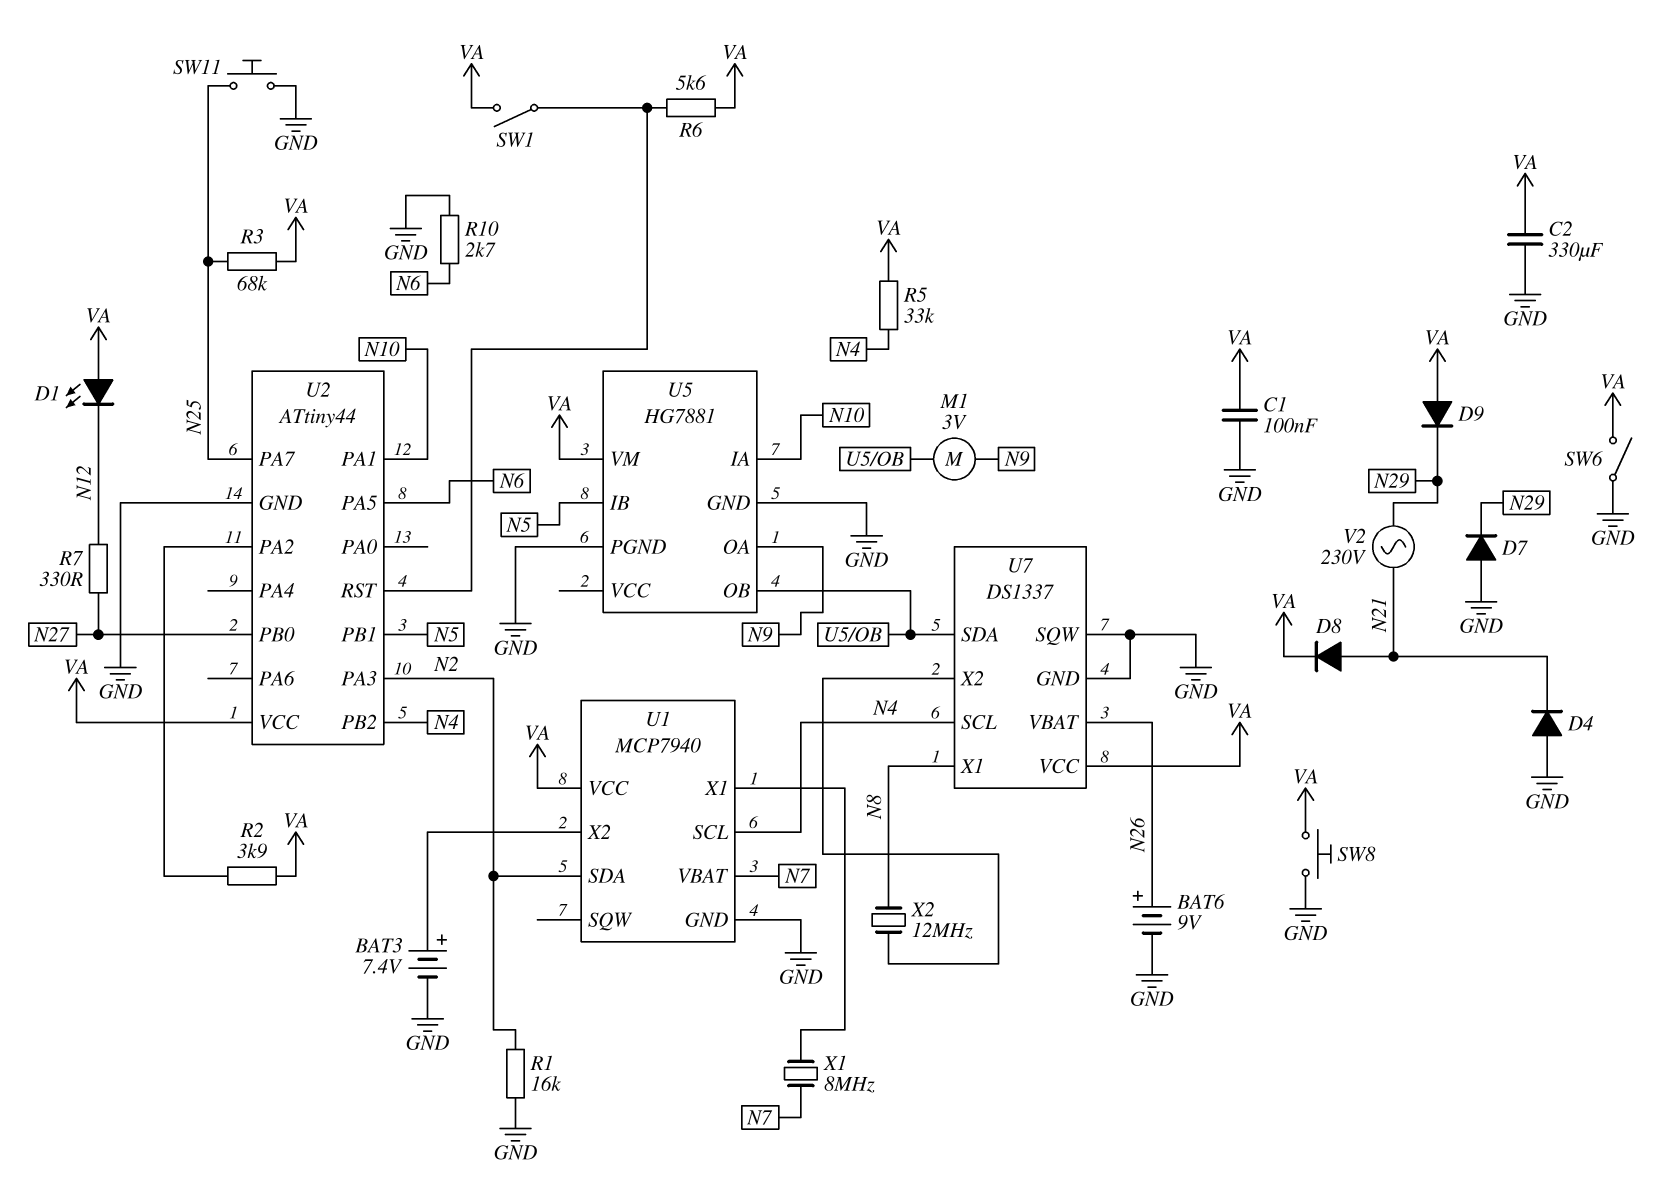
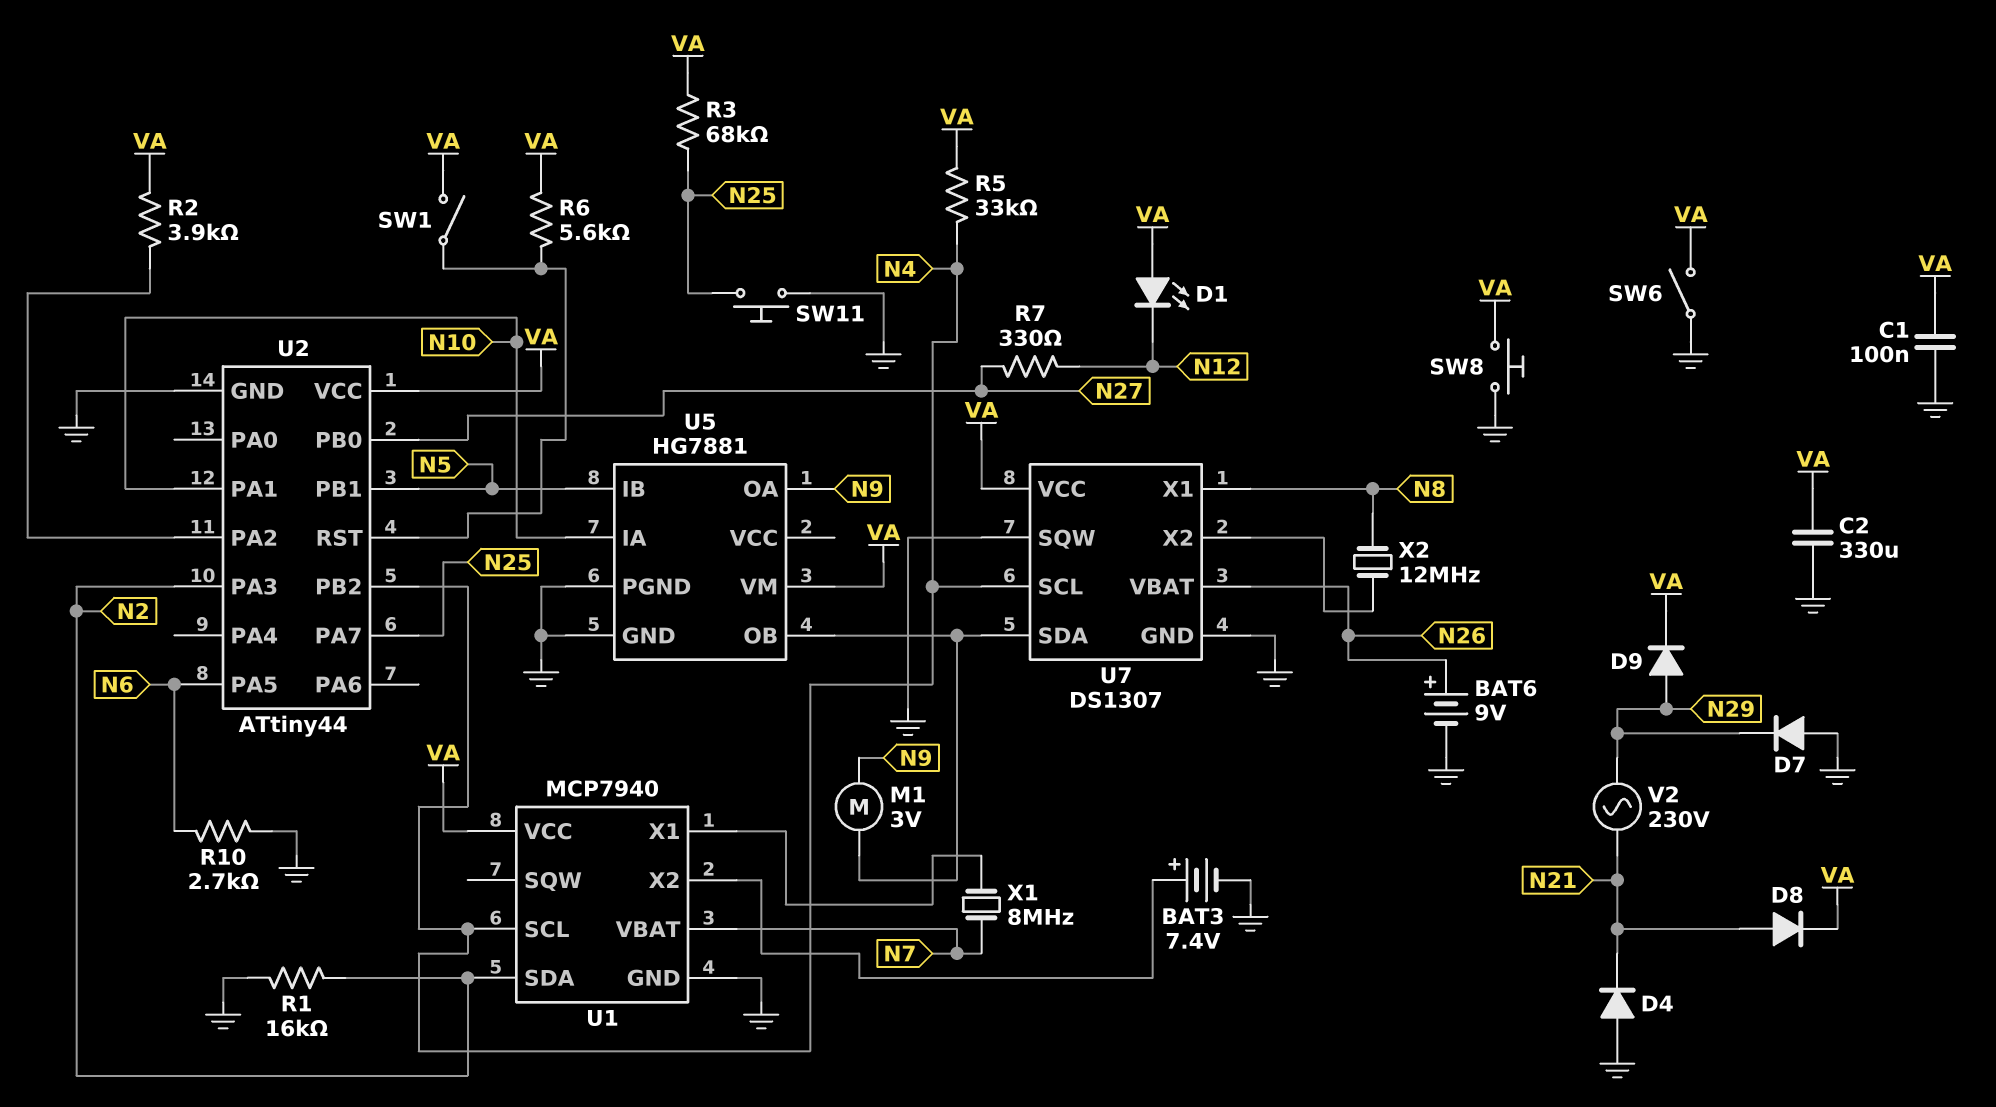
D9: diode (A VA, K N29) -> diode (A N29, K VA)
U7: DS1337 -> DS1307

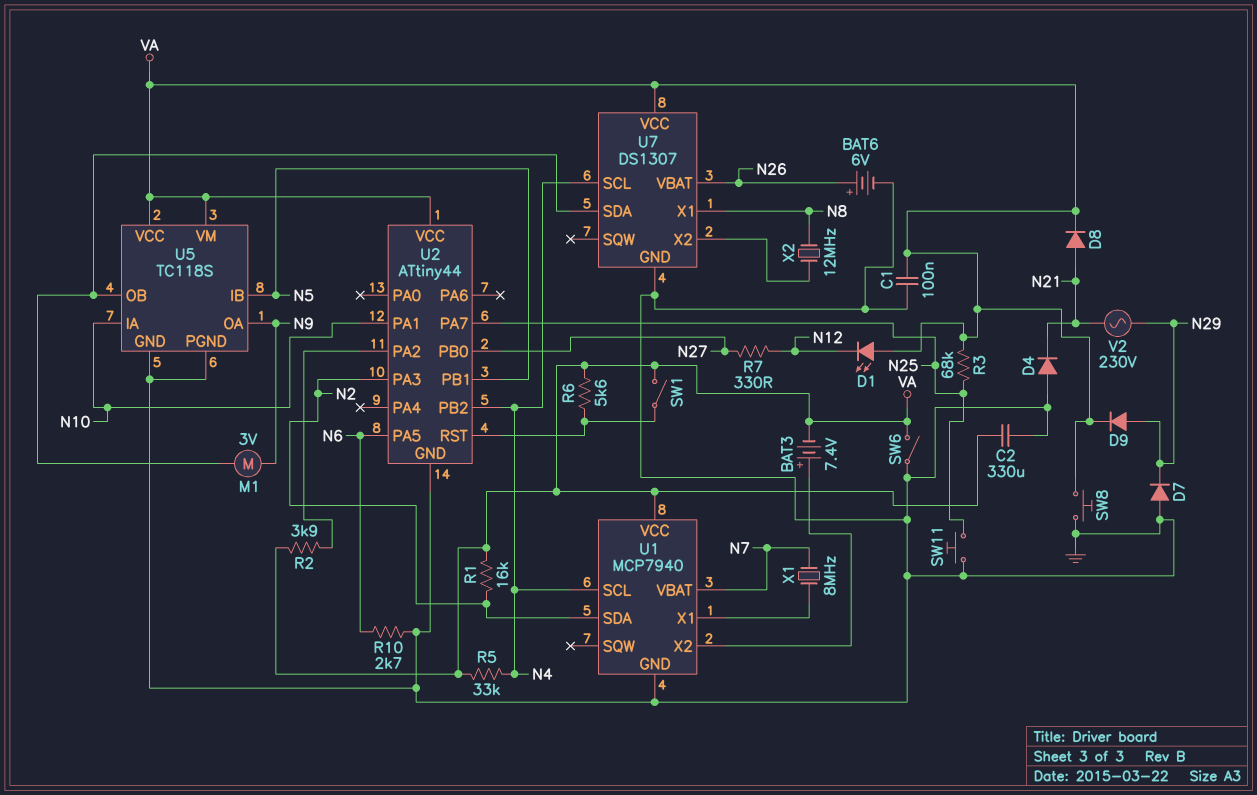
BAT3: 7.4V (plus U1/X2, minus GND) -> 7.4V (plus U1/X2, minus VA)
BAT6: 9V (plus N26, minus GND) -> 6V (plus N26, minus GND)
R1: 16k (GND, N2) -> 16k (N2, VA)
U5: HG7881 -> TC118S
U5 pin VCC: none -> VA
U7 pin SQW: GND -> none

